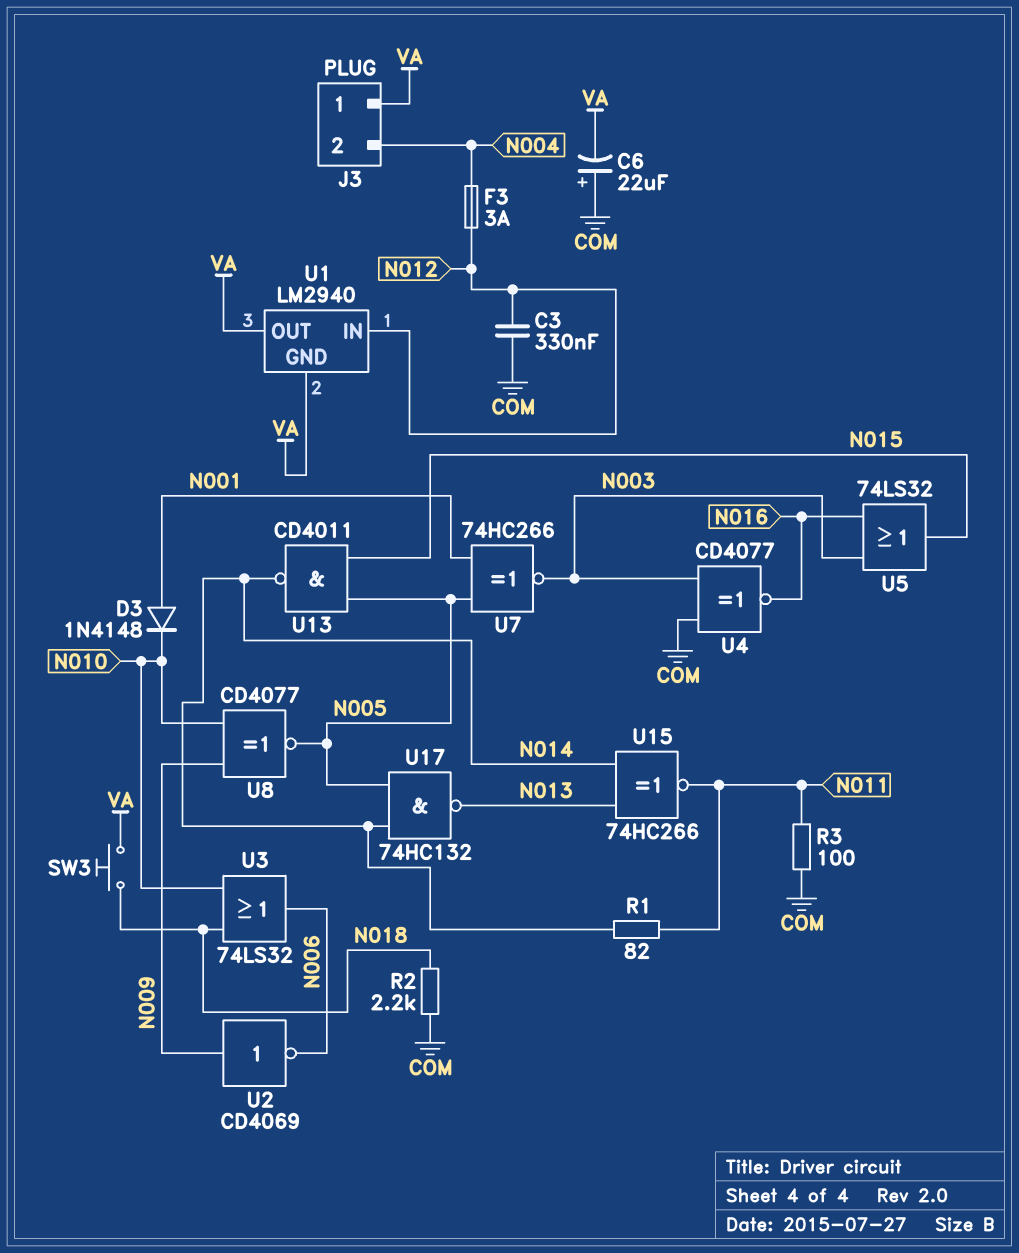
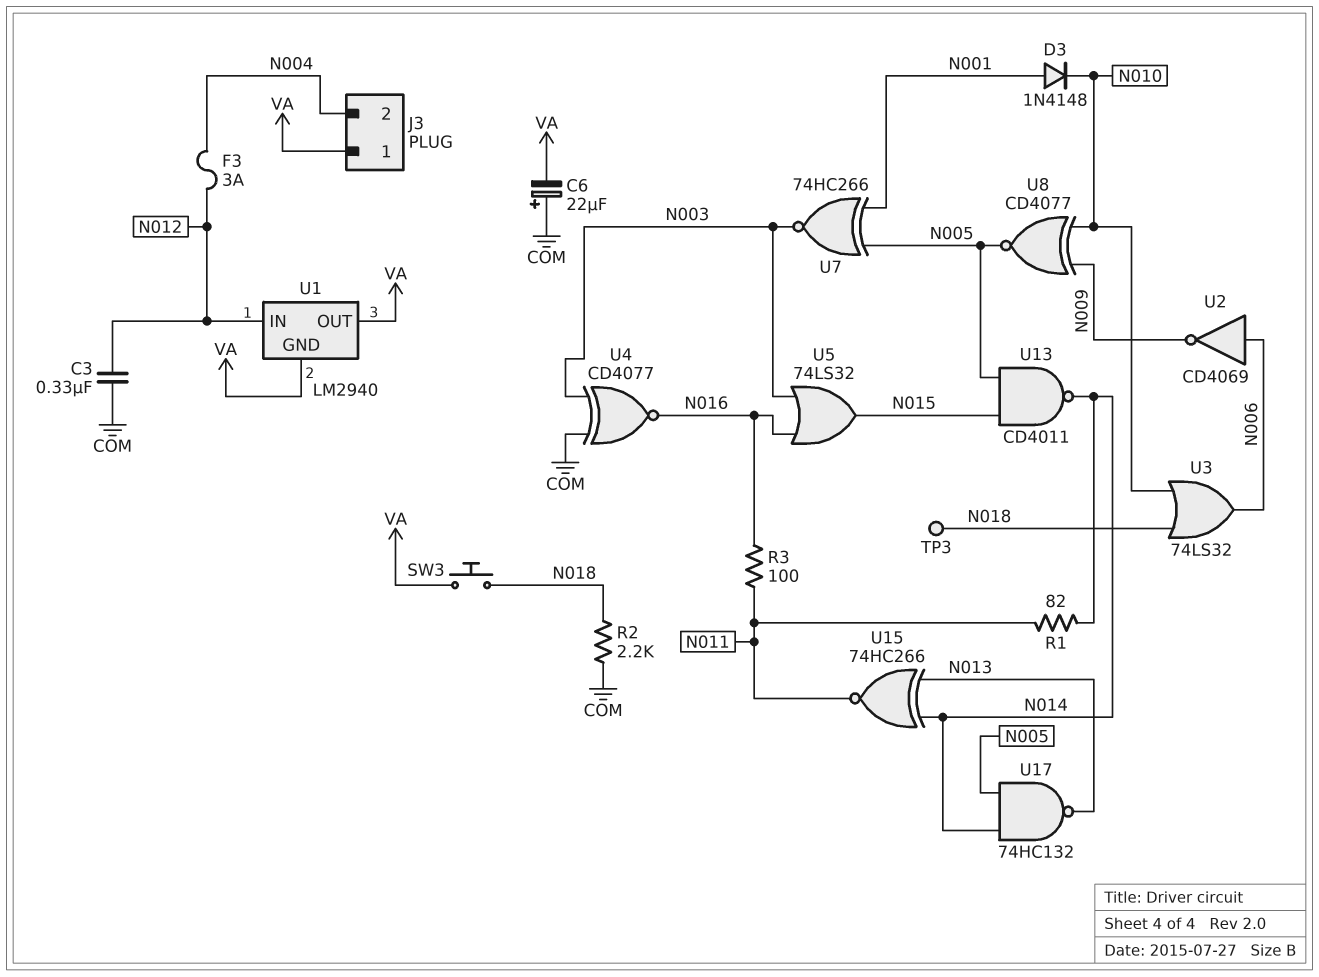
R3: 100 (COM, N011) -> 100 (N011, N016)
TP3: none -> test point (N018)
U2: NOT CD4069 (in N009, out N006) -> NOT CD4069 (in N006, out N009)

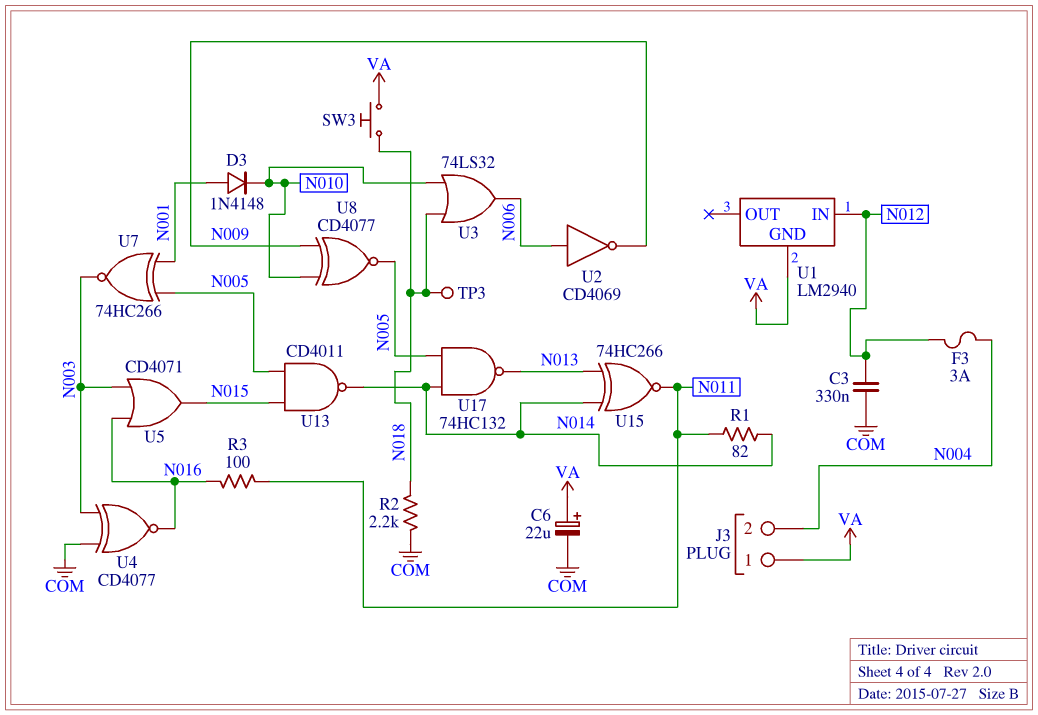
C6: 22uF (plus COM, minus VA) -> 22uF (plus VA, minus COM)
U1 pin OUT: VA -> none
U5: OR 74LS32 (in N003, in N016, out N015) -> OR CD4071 (in N003, in N016, out N015)

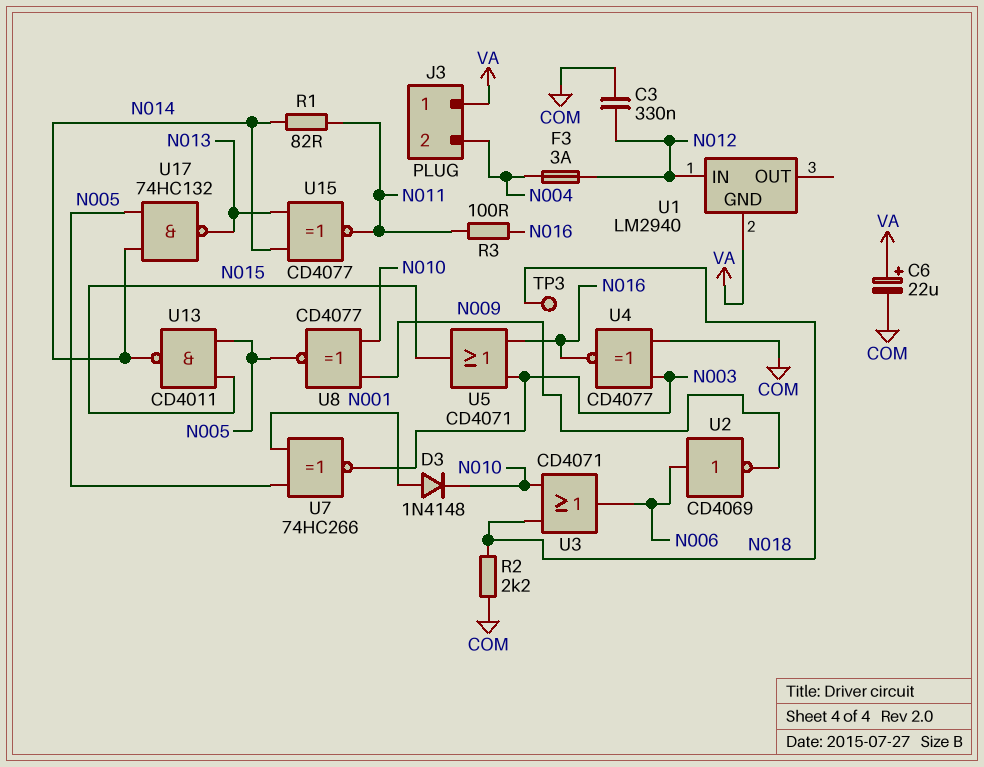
SW3: button (N018, VA) -> none
U3: OR 74LS32 (in N010, in N018, out N006) -> OR CD4071 (in N010, in N018, out N006)
U15: XNOR 74HC266 (in N013, in N014, out N011) -> XNOR CD4077 (in N013, in N014, out N011)

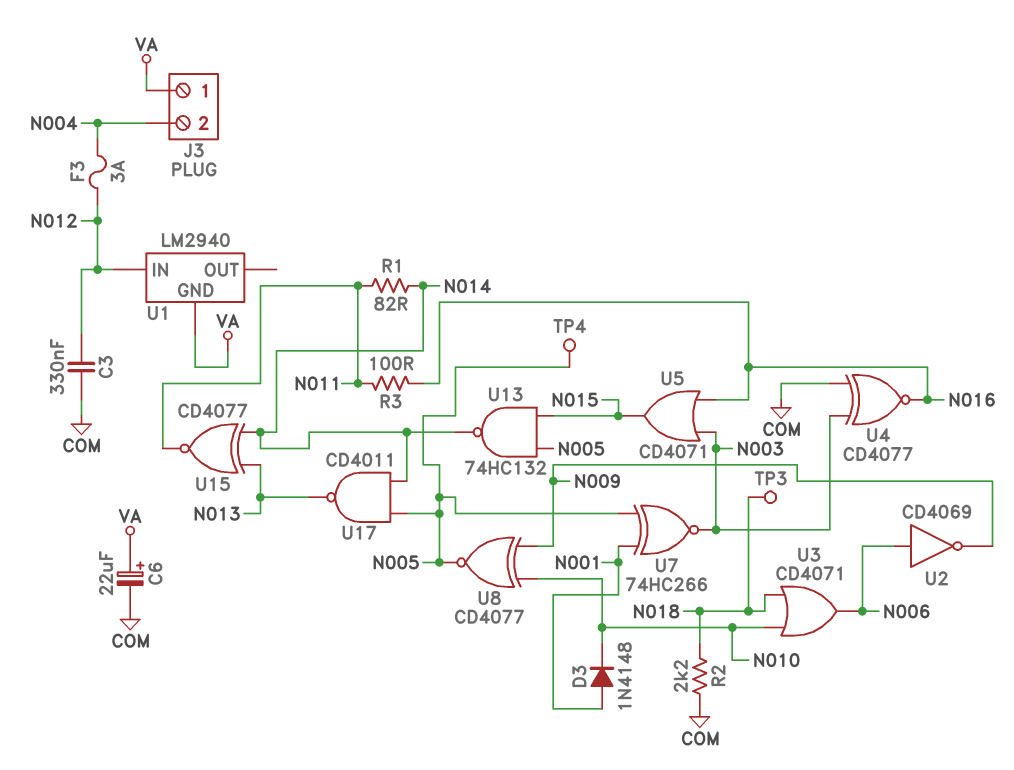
TP4: none -> test point (N005)
U13: NAND CD4011 (in N005, in N015, out N014) -> NAND 74HC132 (in N005, in N015, out N014)
U17: NAND 74HC132 (in N005, in N014, out N013) -> NAND CD4011 (in N005, in N014, out N013)

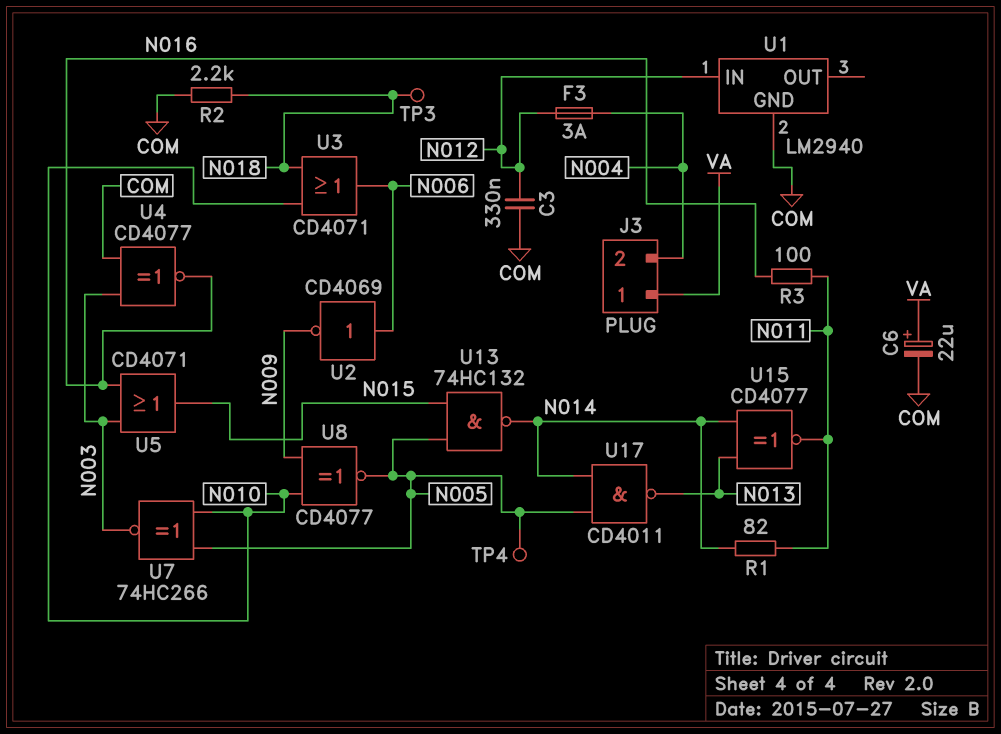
D3: diode 1N4148 (A N001, K N010) -> none
U1 pin GND: VA -> COM
U7: XNOR 74HC266 (in N001, in N005, out N003) -> XNOR 74HC266 (in N005, in N010, out N003)

